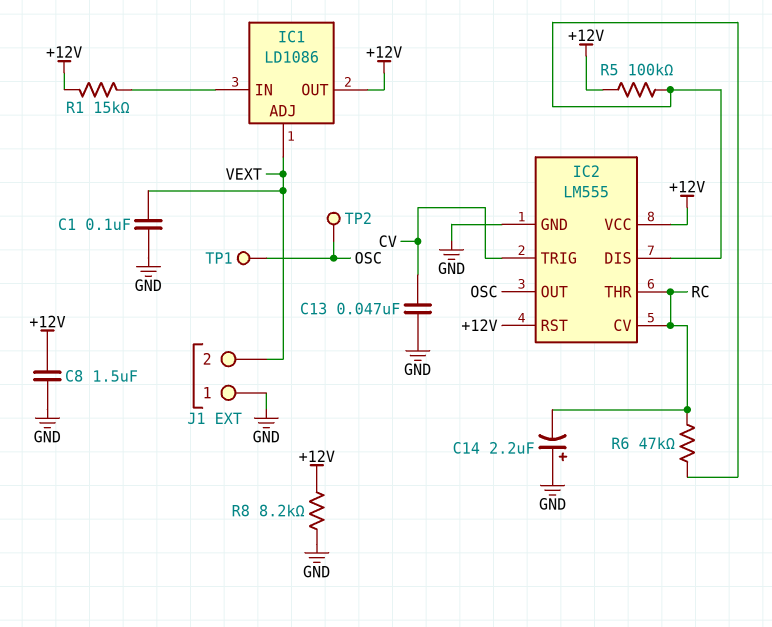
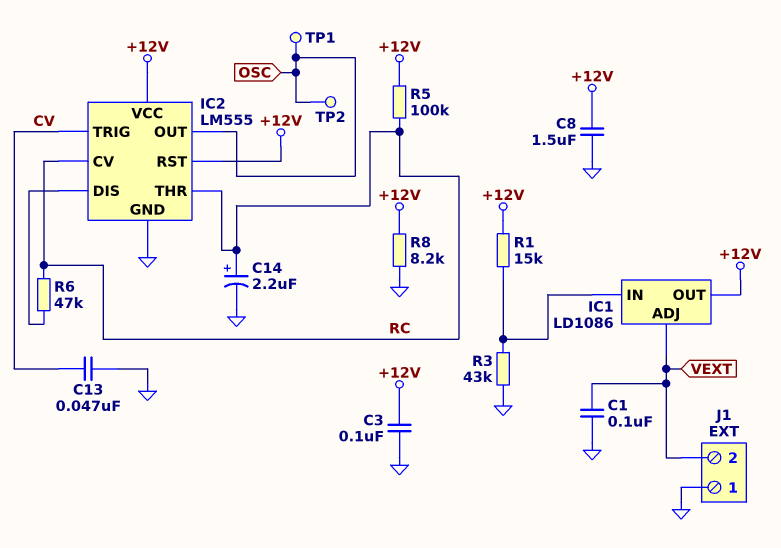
C3: none -> 100nF (+12V, GND)
C14: 2.2uF (plus GND, minus RC) -> 2.2uF (plus RC, minus GND)
R3: none -> 43k (GND, IC1/IN)
R5: 100k (+12V, IC2/DIS) -> 100k (+12V, RC)

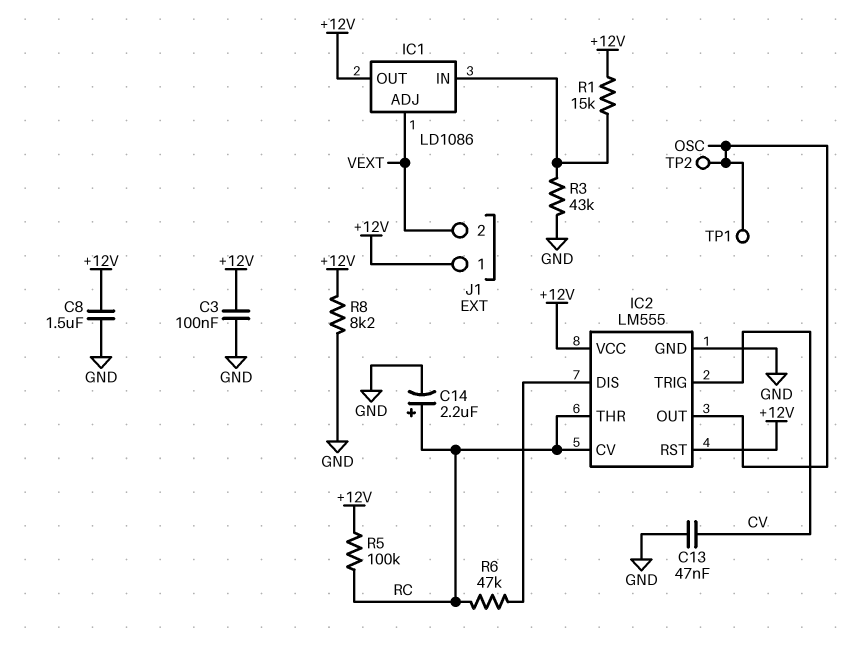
C1: 100nF (GND, VEXT) -> none
J1 pin 1: GND -> +12V

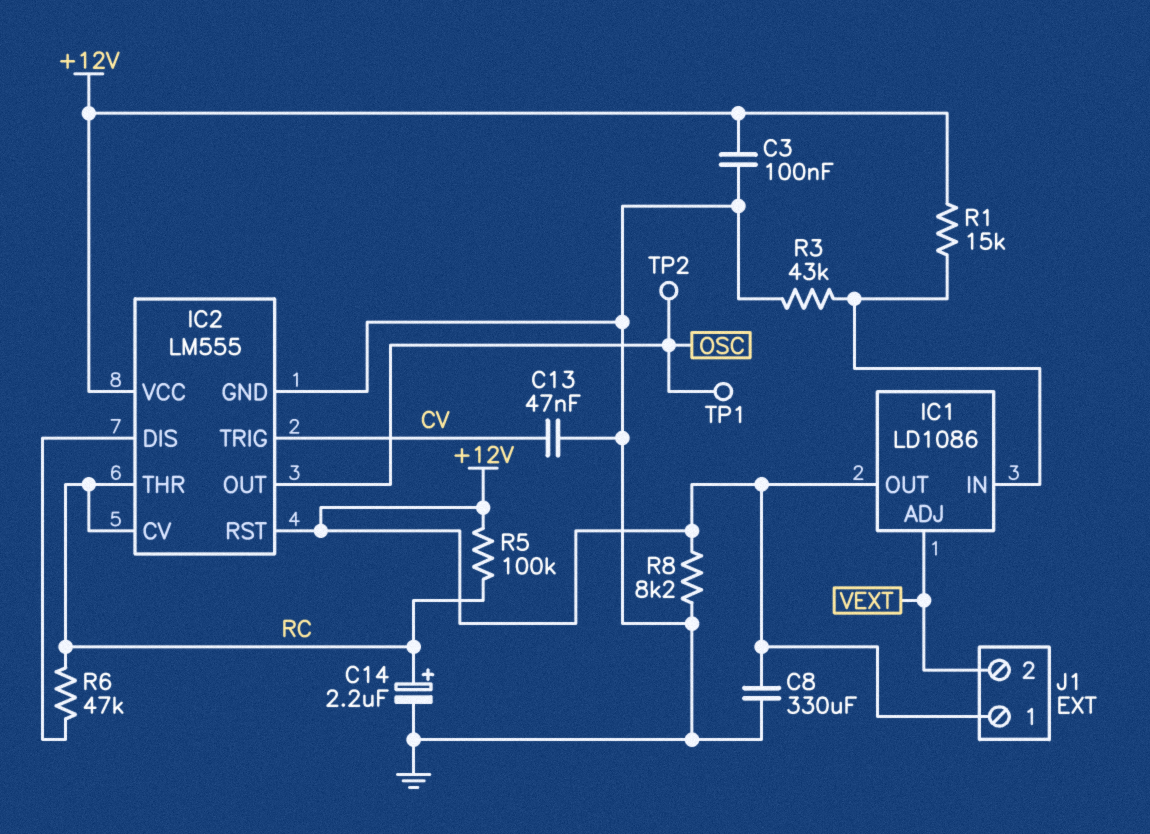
C8: 1.5uF (+12V, GND) -> 330uF (+12V, GND)

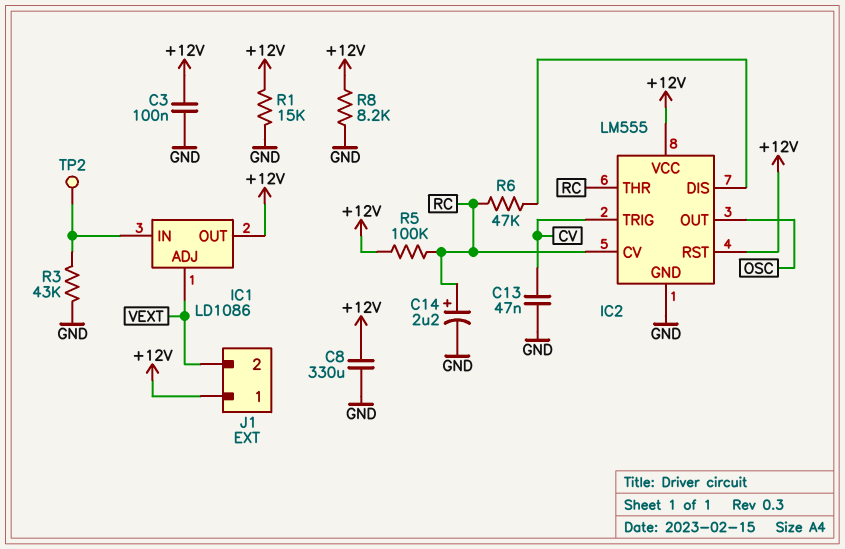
R1: 15k (+12V, IC1/IN) -> 15k (+12V, GND)
TP1: test point (OSC) -> none
TP2: test point (OSC) -> test point (IC1/IN)

